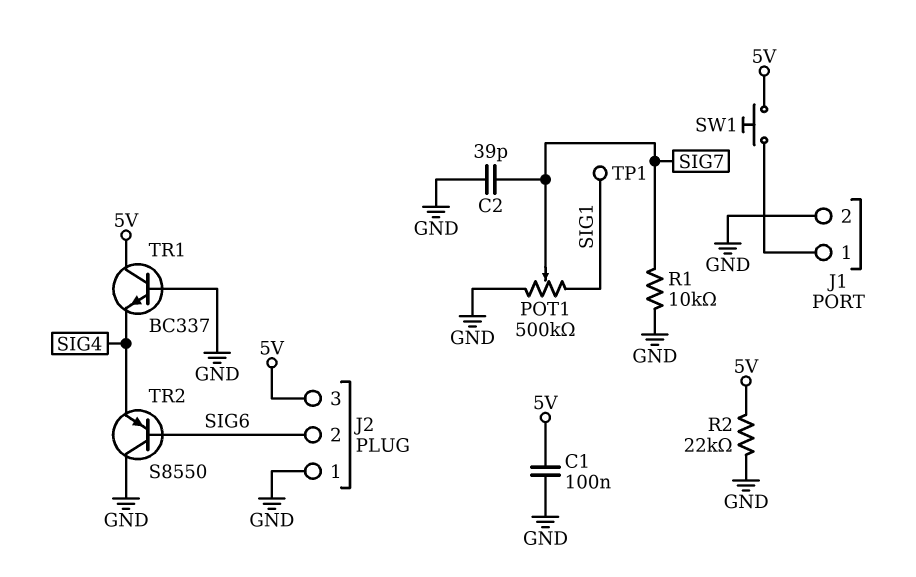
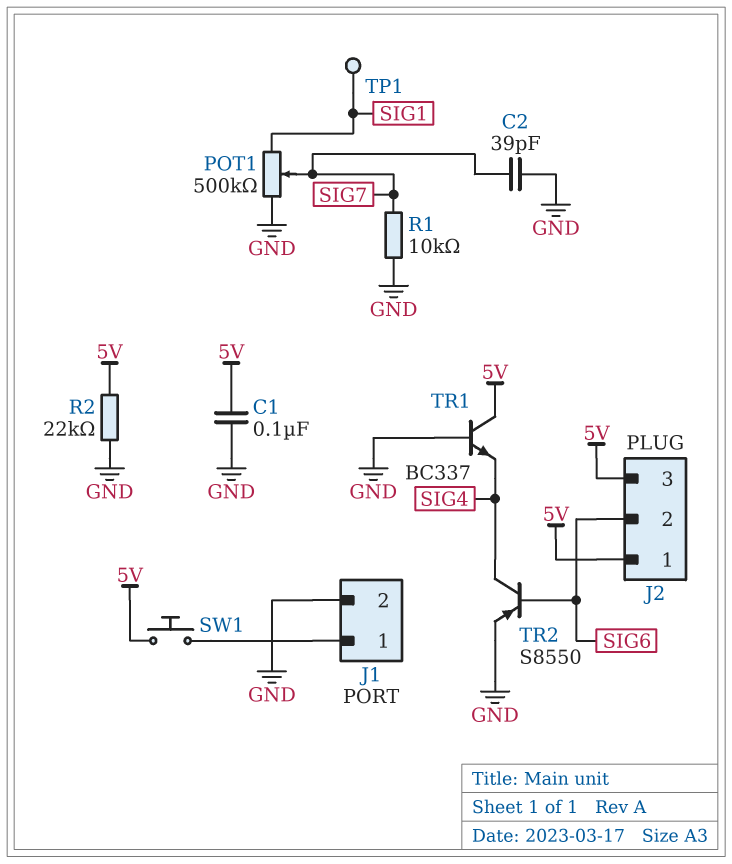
J2 pin 1: GND -> 5V
TR2: PNP S8550 (B SIG6, C GND, E SIG4) -> PNP S8550 (B SIG6, C SIG4, E GND)

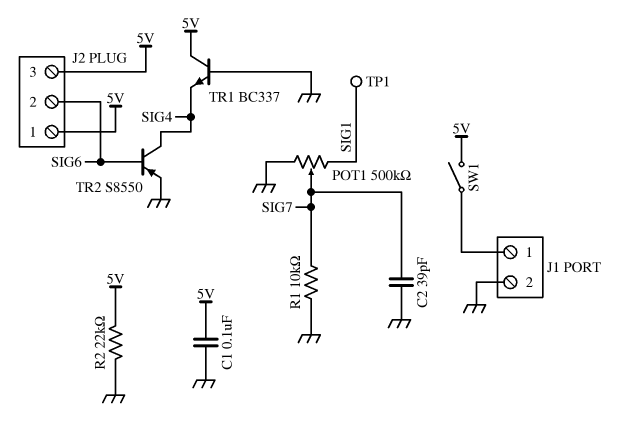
SW1: button (5V, J1/1) -> switch (5V, J1/1)

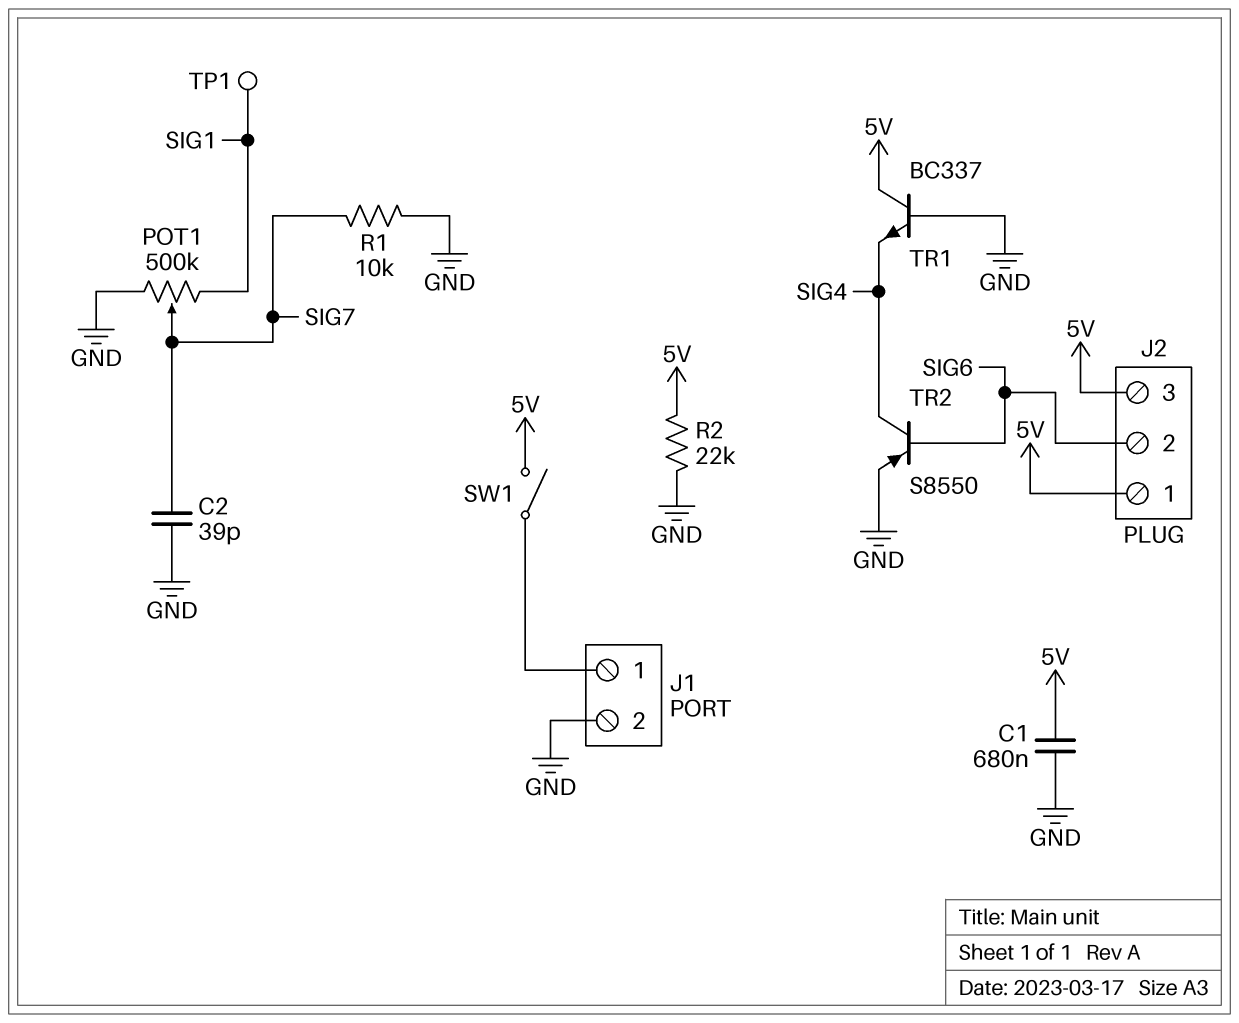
C1: 100nF (5V, GND) -> 680nF (5V, GND)

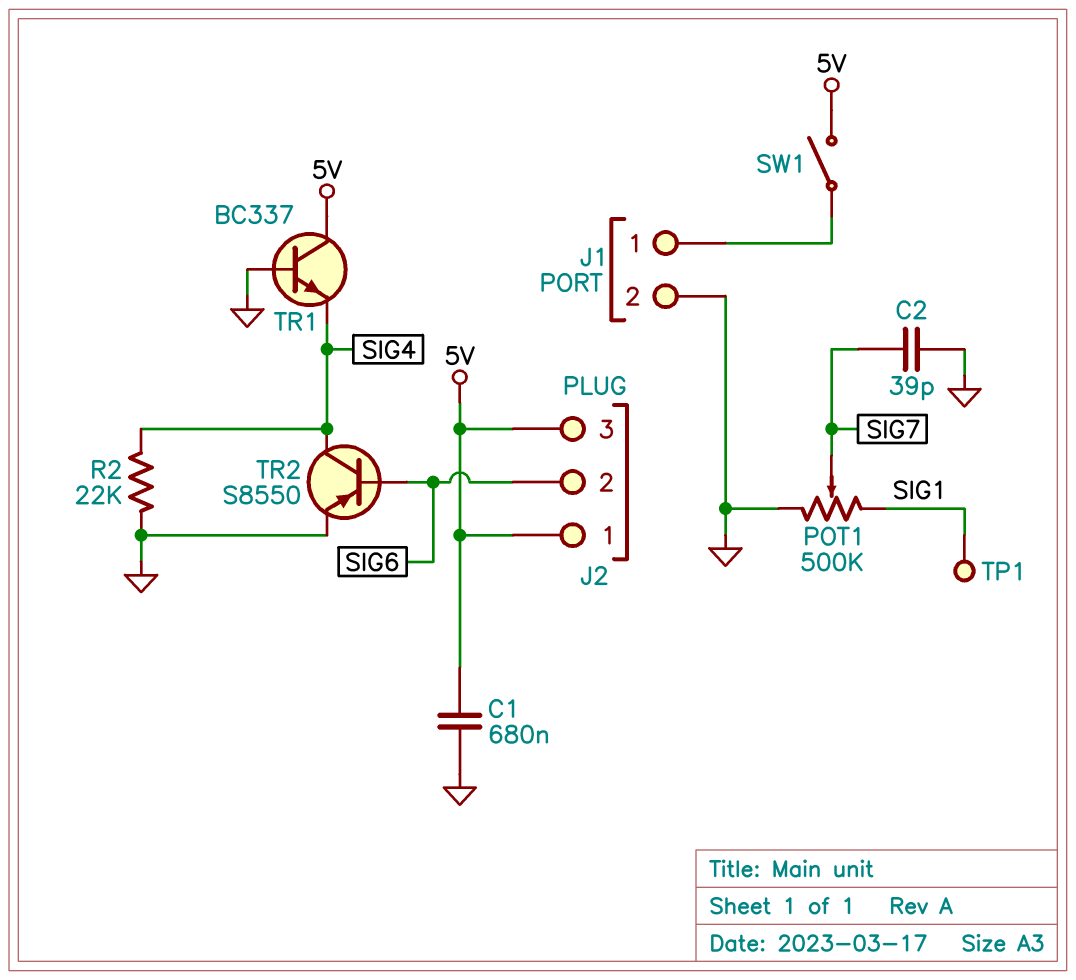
R1: 10k (GND, SIG7) -> none
R2: 22k (5V, GND) -> 22k (GND, SIG4)

